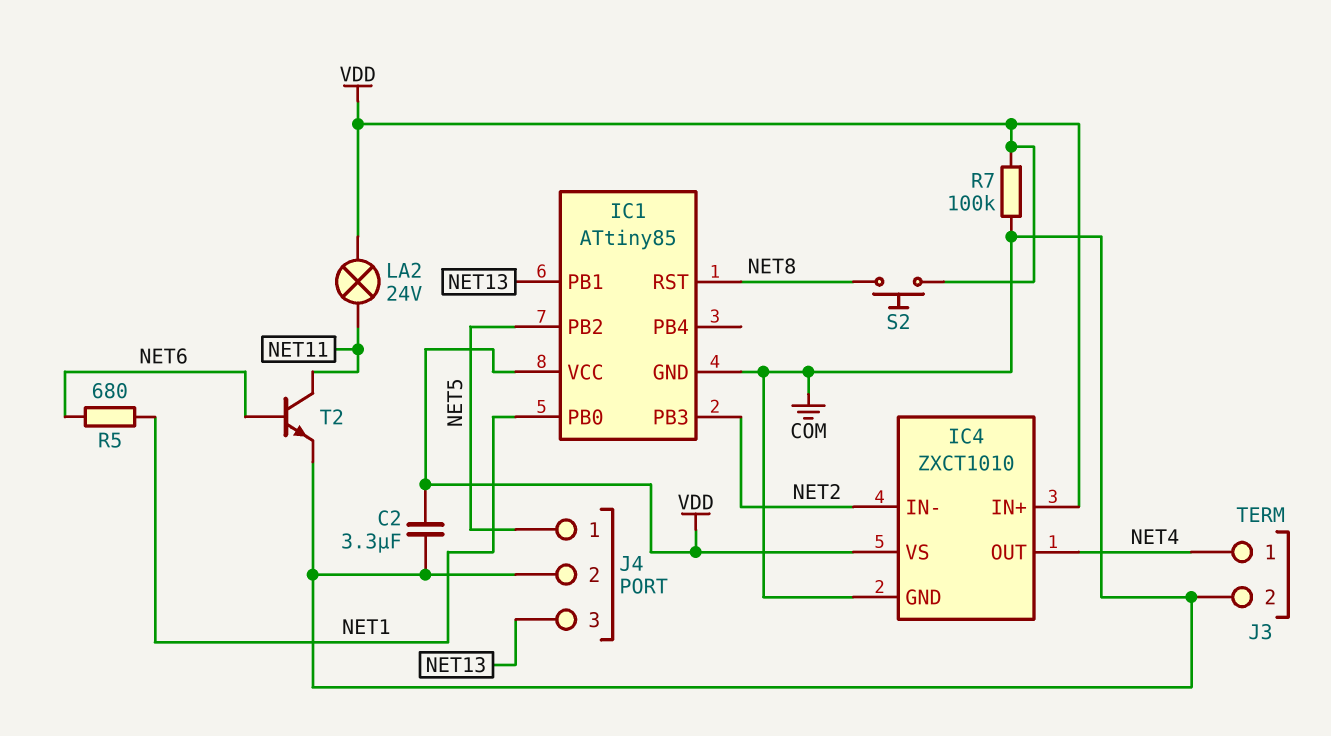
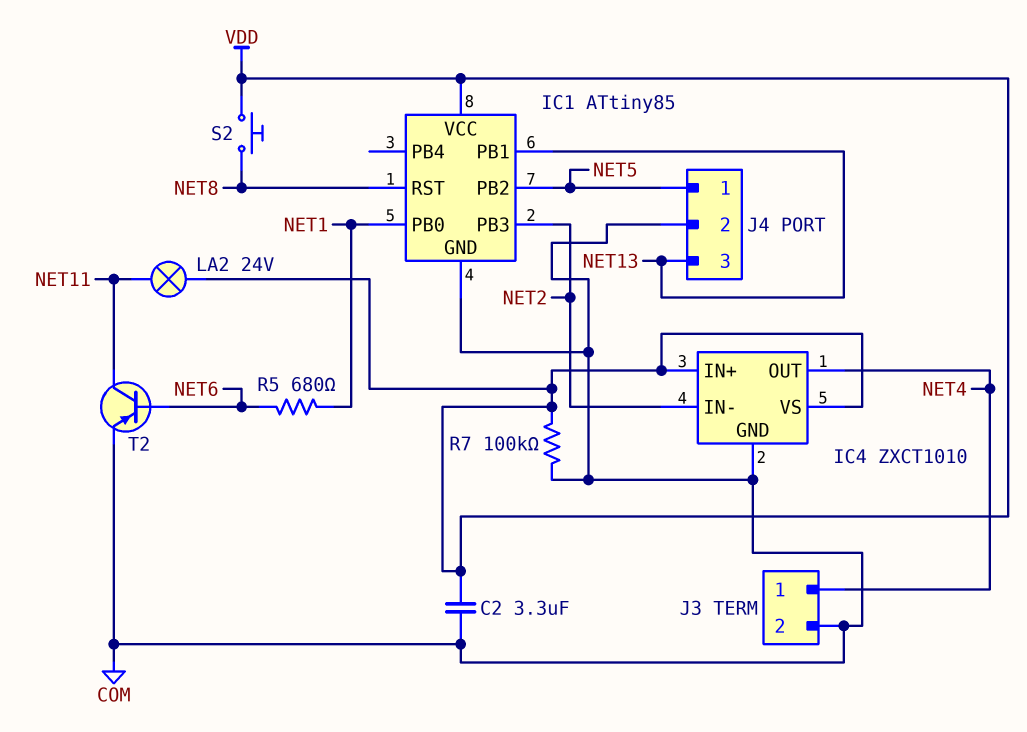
T2: NPN (B NET6, C NET11, E COM) -> PNP (B NET6, C NET11, E COM)

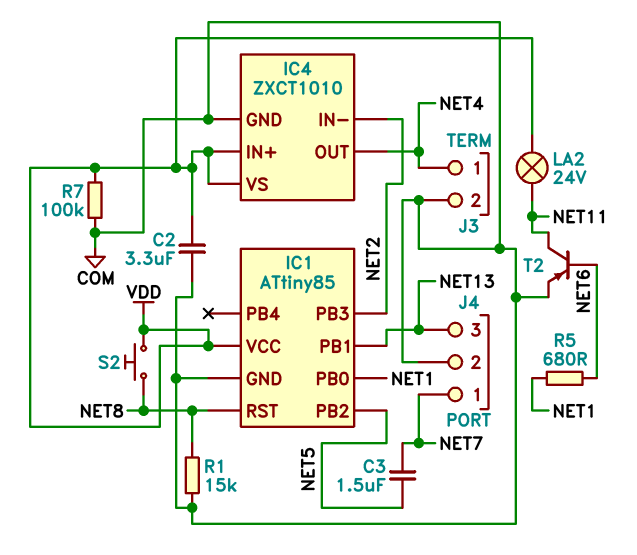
C3: none -> 1.5uF (NET5, NET7)
J4 pin 1: NET5 -> NET7
R1: none -> 15k (COM, NET8)

